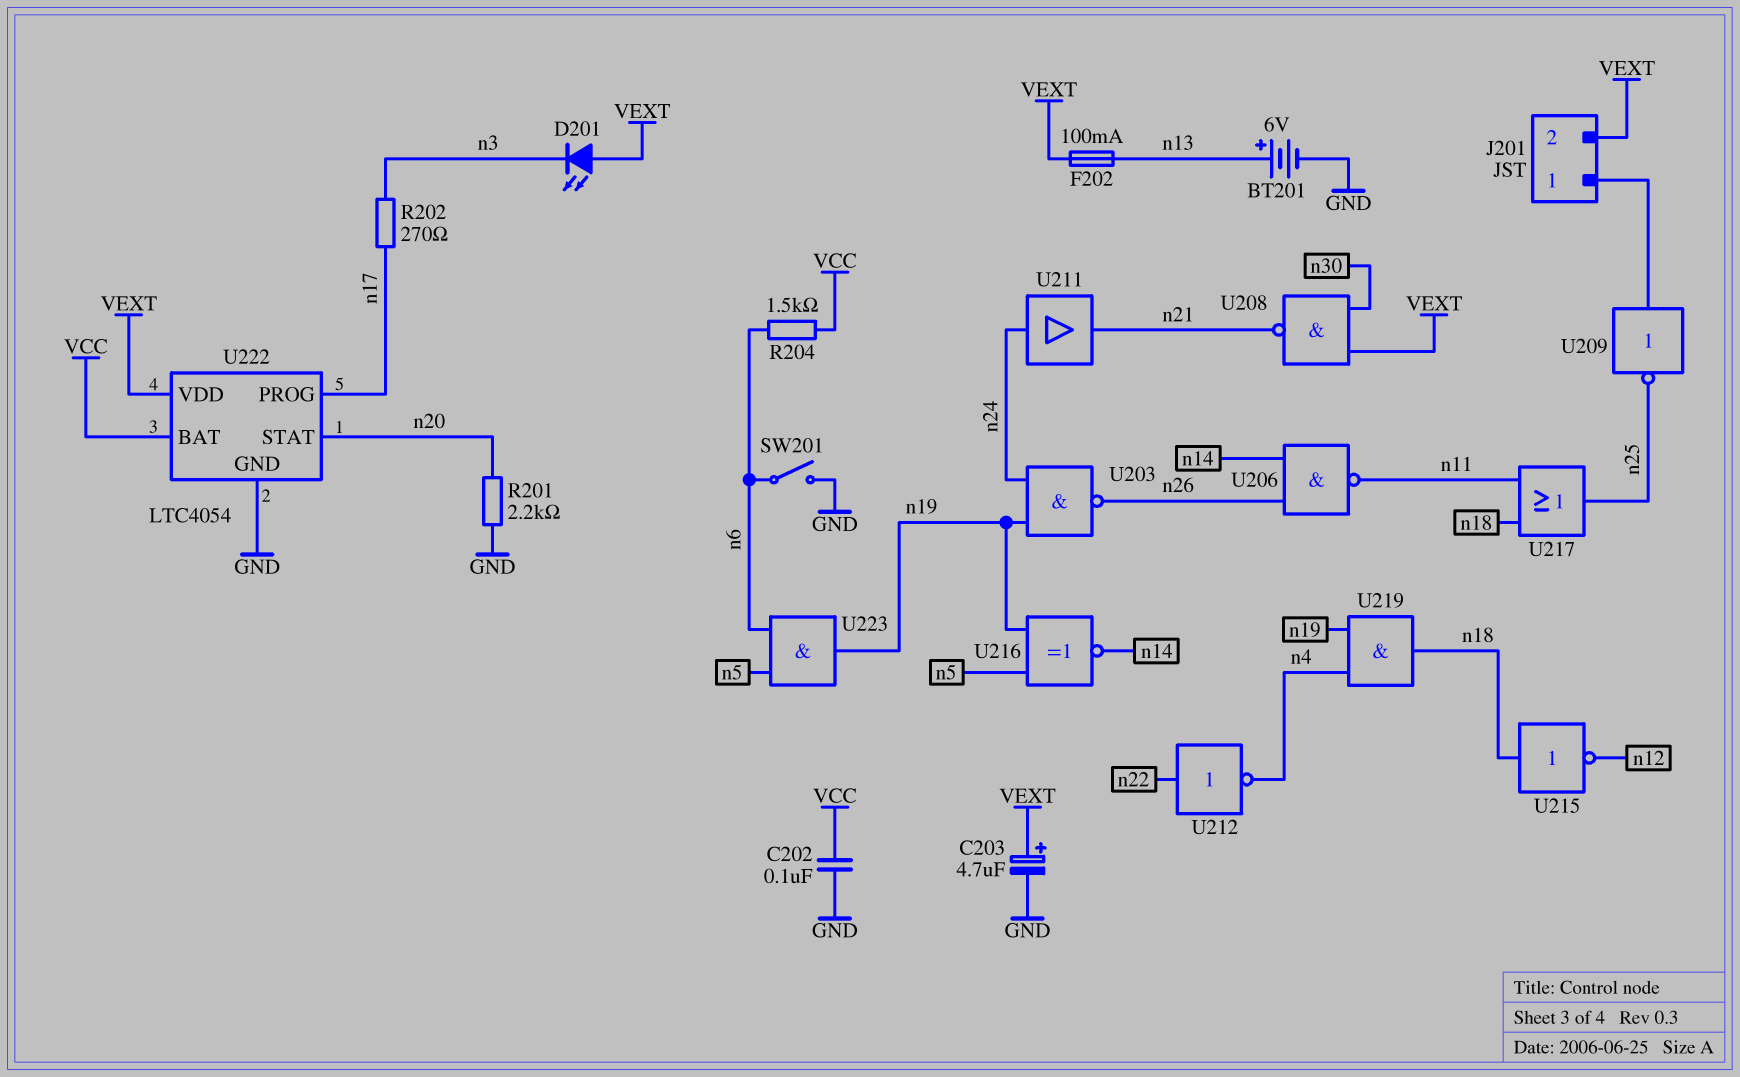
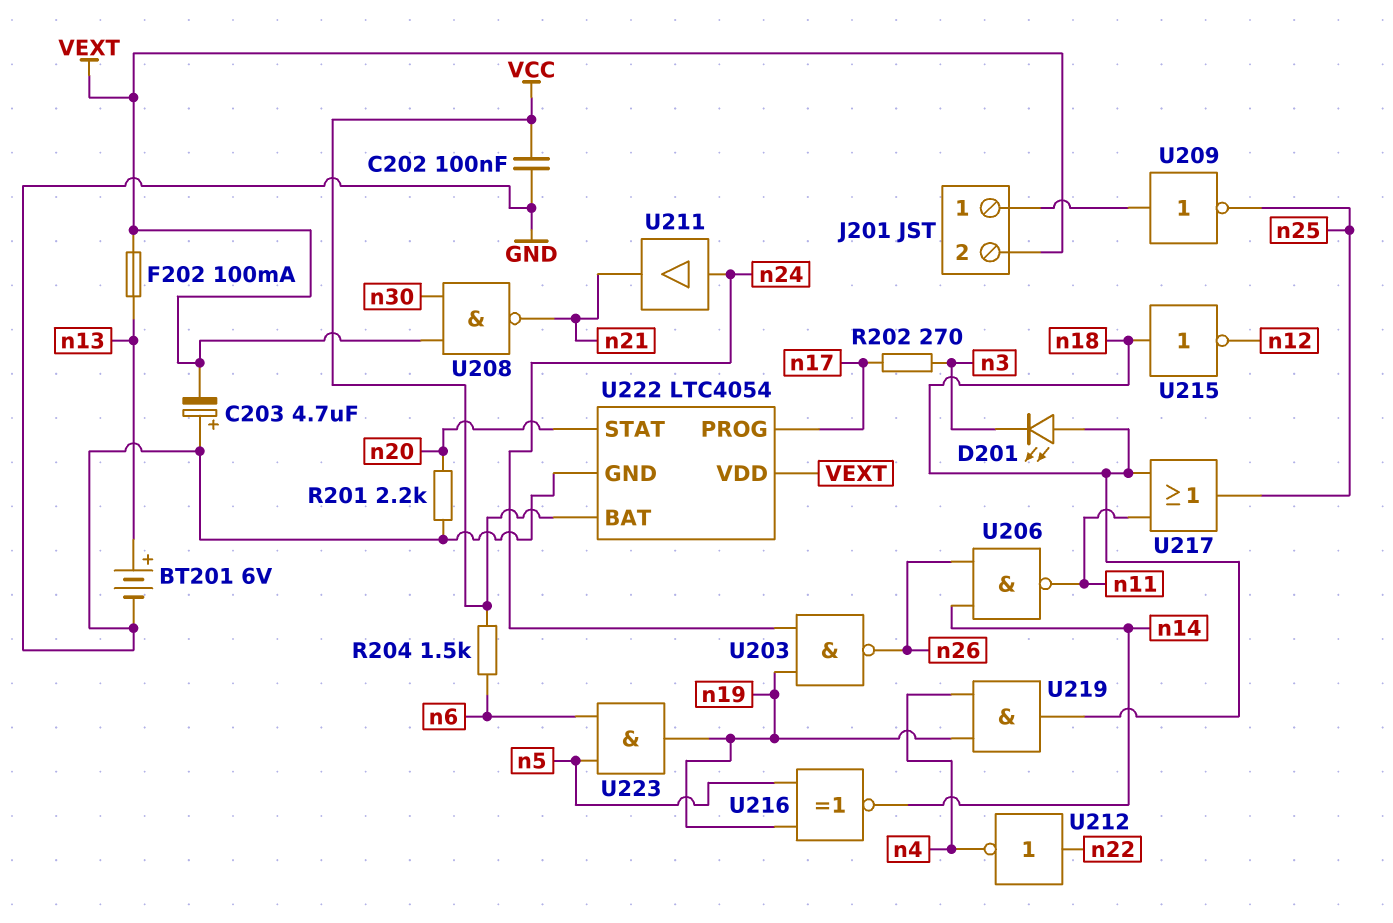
C203: 4.7uF (plus VEXT, minus GND) -> 4.7uF (plus GND, minus VEXT)
D201: LED (A VEXT, K n3) -> LED (A n18, K n3)
SW201: switch (GND, n6) -> none

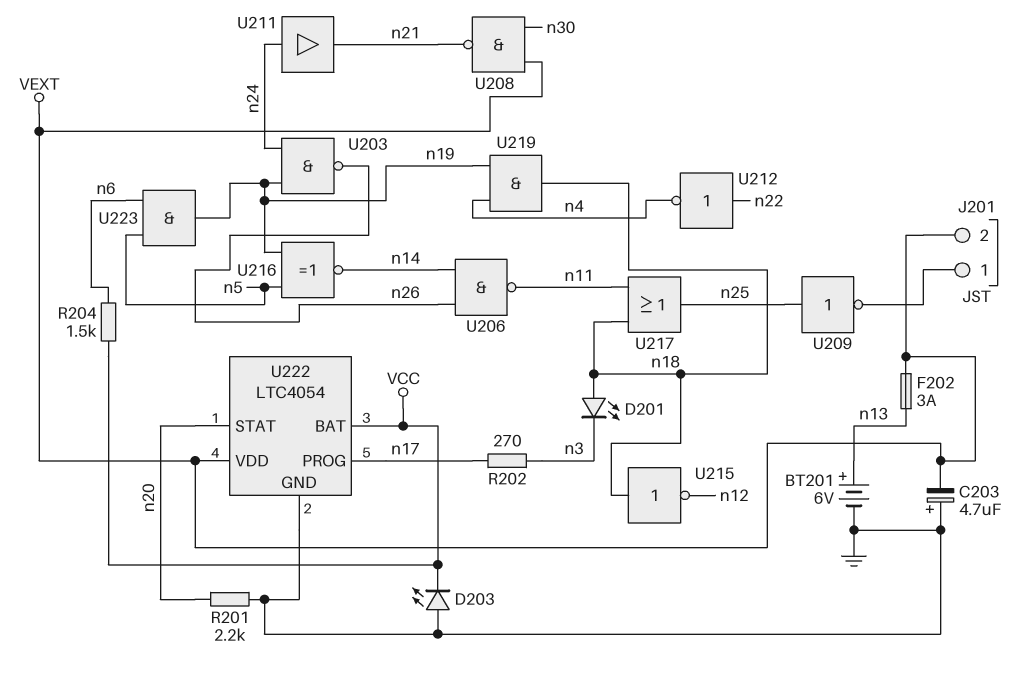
C202: 100nF (GND, VCC) -> none
D203: none -> LED (A GND, K VCC)
F202: 100mA (VEXT, n13) -> 3A (VEXT, n13)
U209: NOT (in J201/1, out n25) -> NOT (in n25, out J201/1)

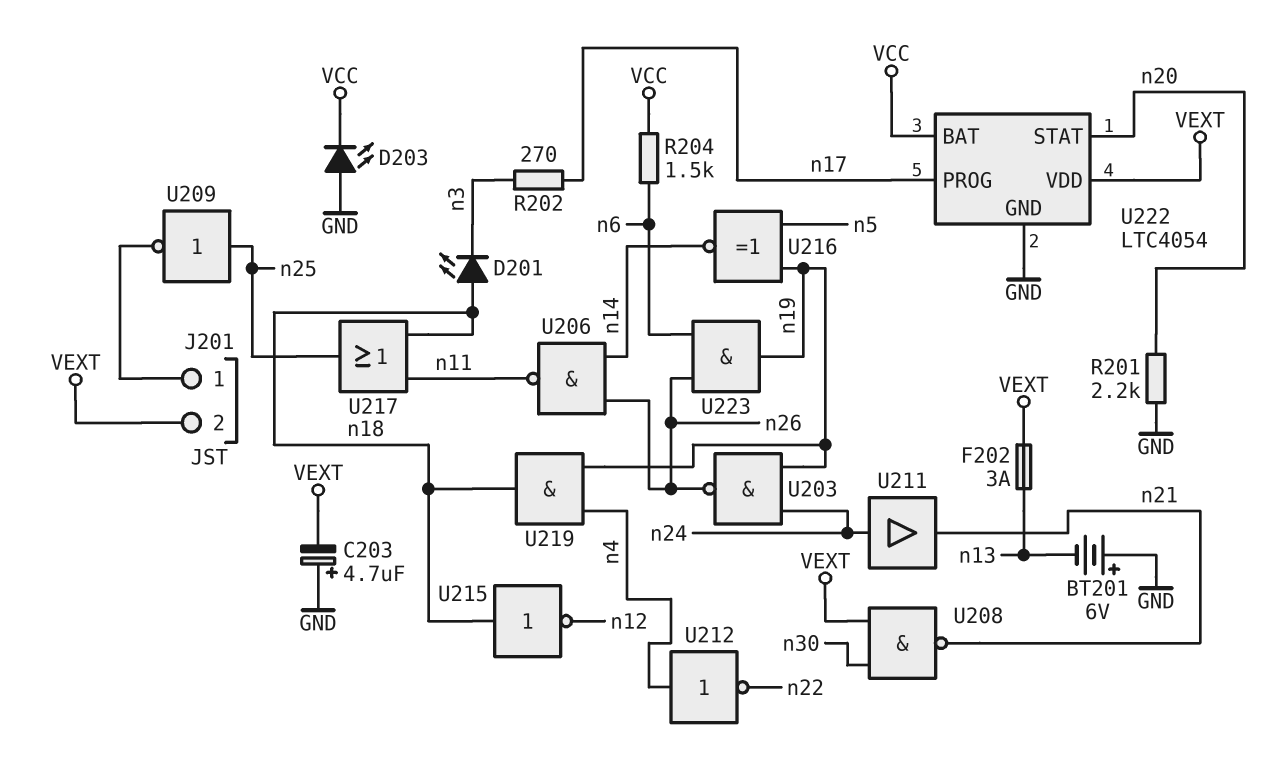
BT201: 6V (plus n13, minus GND) -> 6V (plus GND, minus n13)
U212: NOT (in n22, out n4) -> NOT (in n4, out n22)
U223: AND (in n5, in n6, out n19) -> AND (in n6, in n26, out n19)

